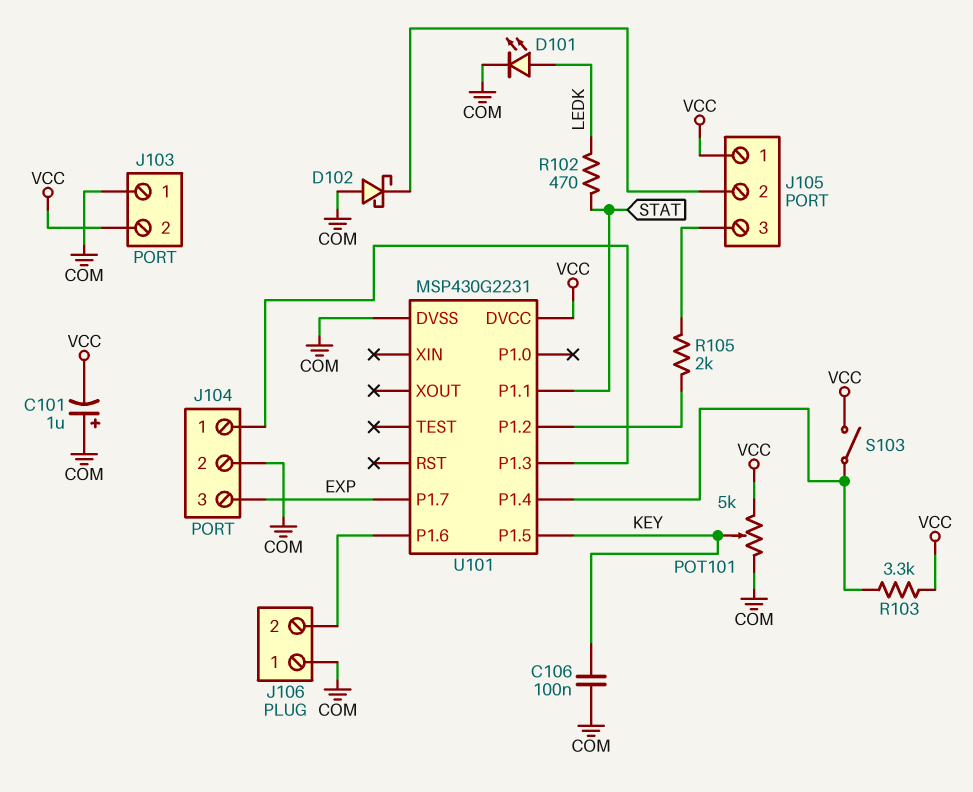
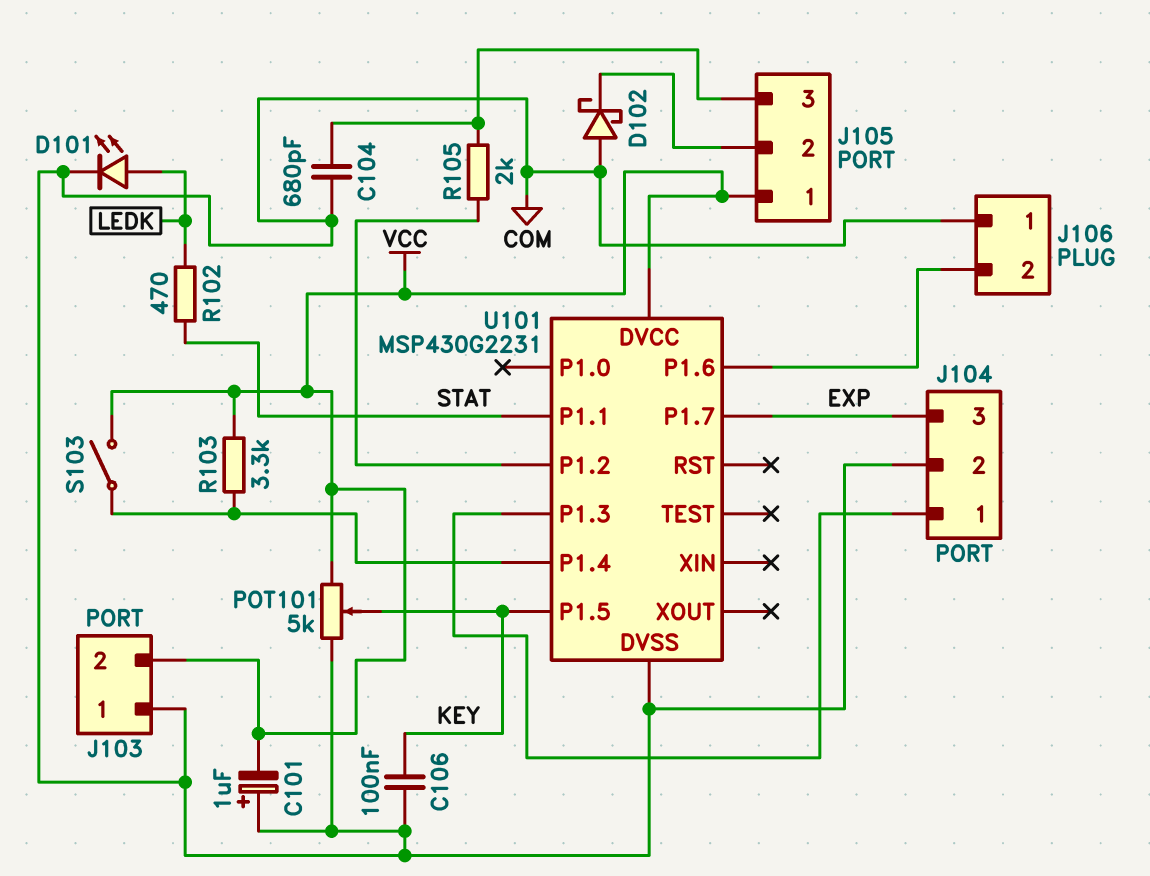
C104: none -> 680pF (COM, J105/3)

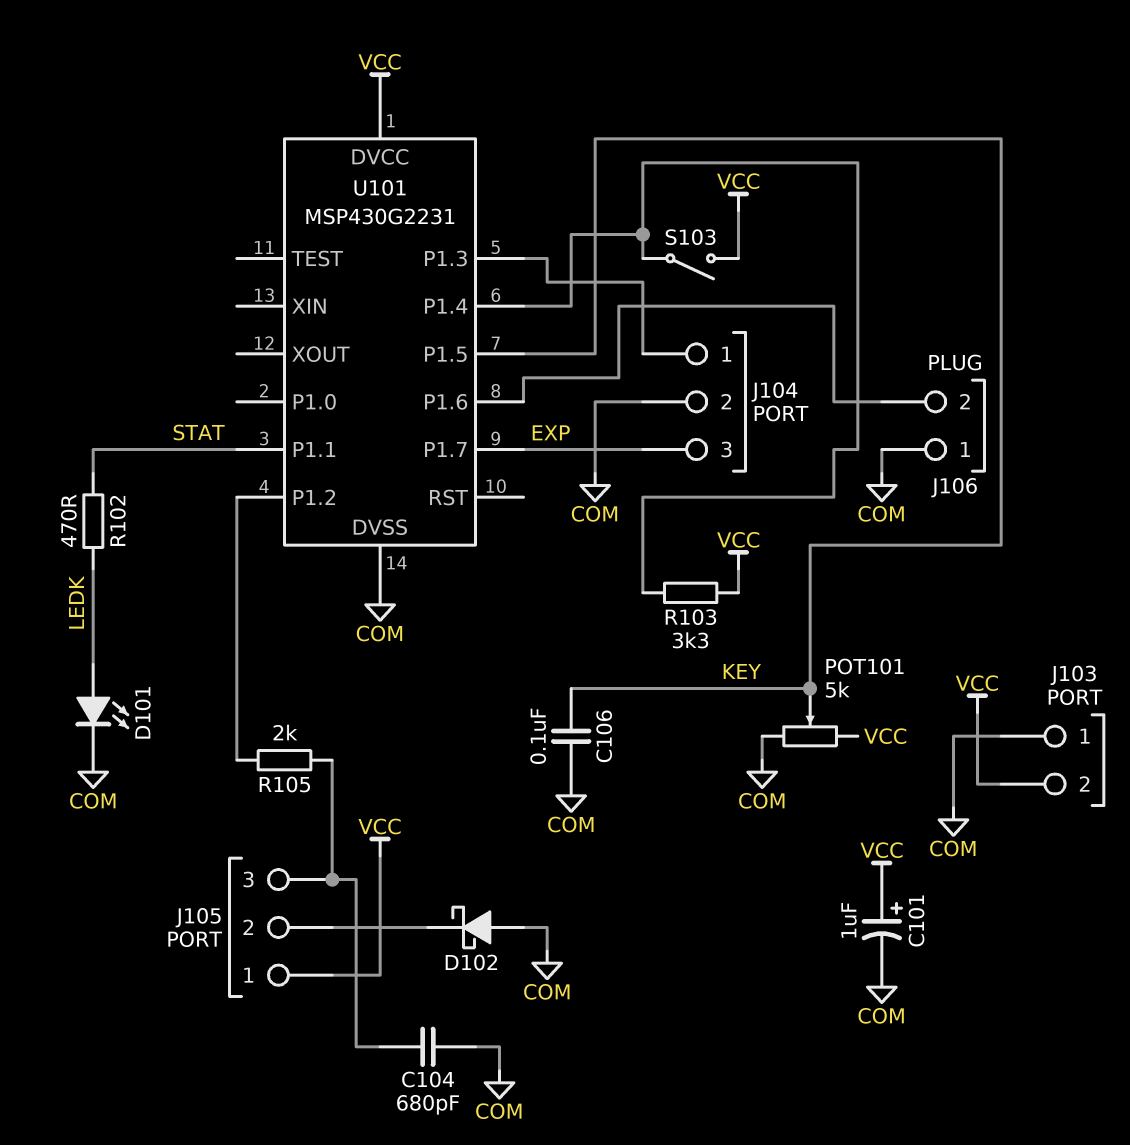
C101: 1uF (plus COM, minus VCC) -> 1uF (plus VCC, minus COM)

